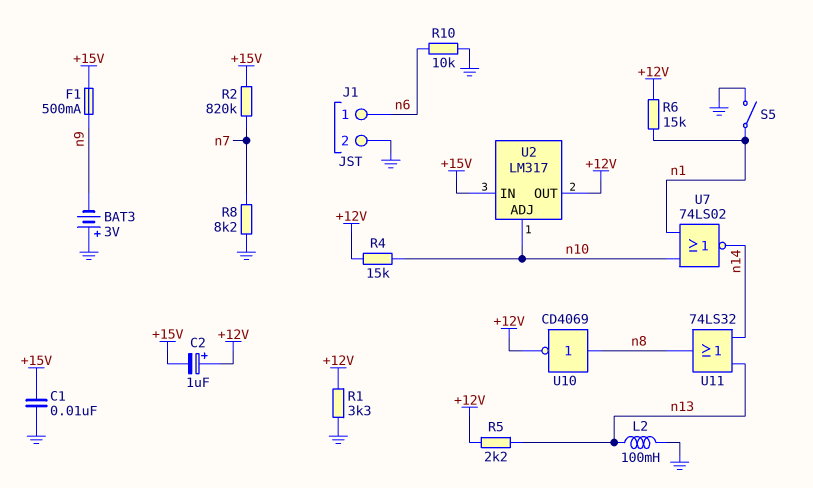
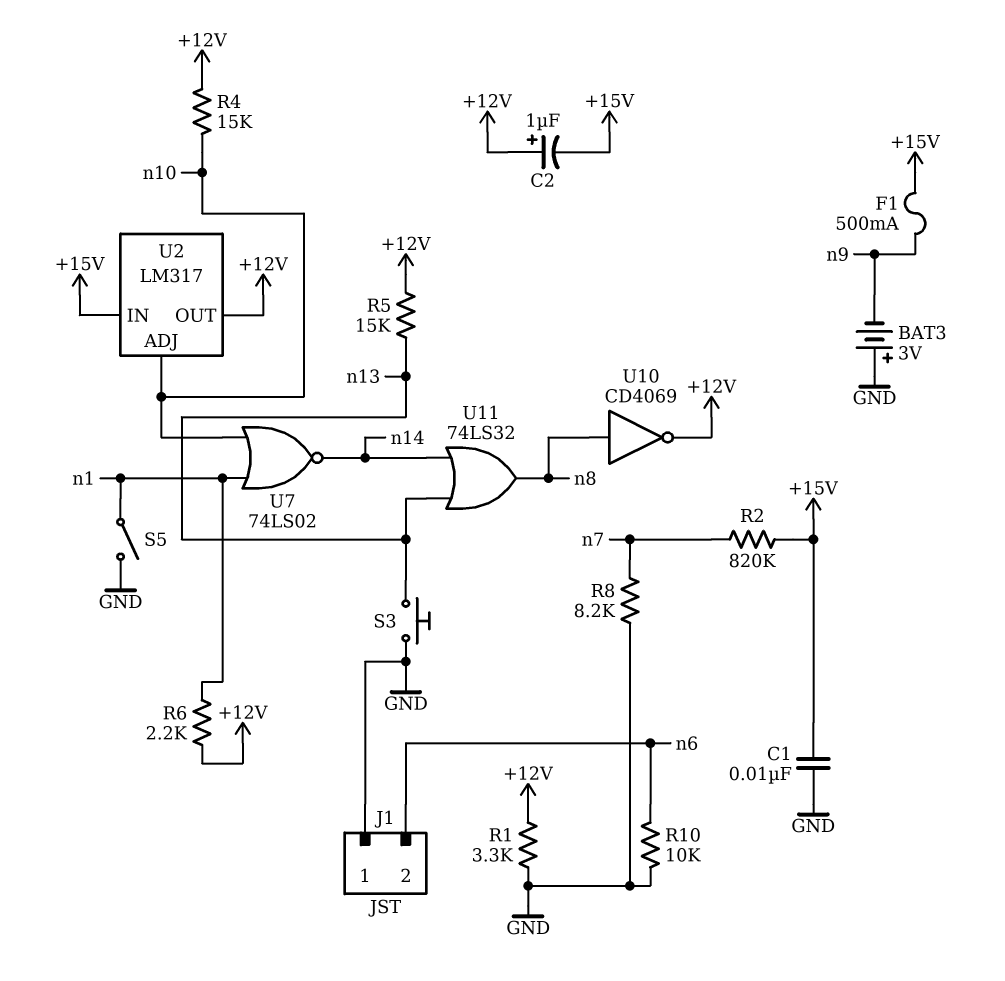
J1 pin 1: n6 -> GND
J1 pin 2: GND -> n6
L2: 100mH (GND, n13) -> none
R5: 2.2k (+12V, n13) -> 15k (+12V, n13)
R6: 15k (+12V, n1) -> 2.2k (+12V, n1)
S3: none -> button (GND, n13)

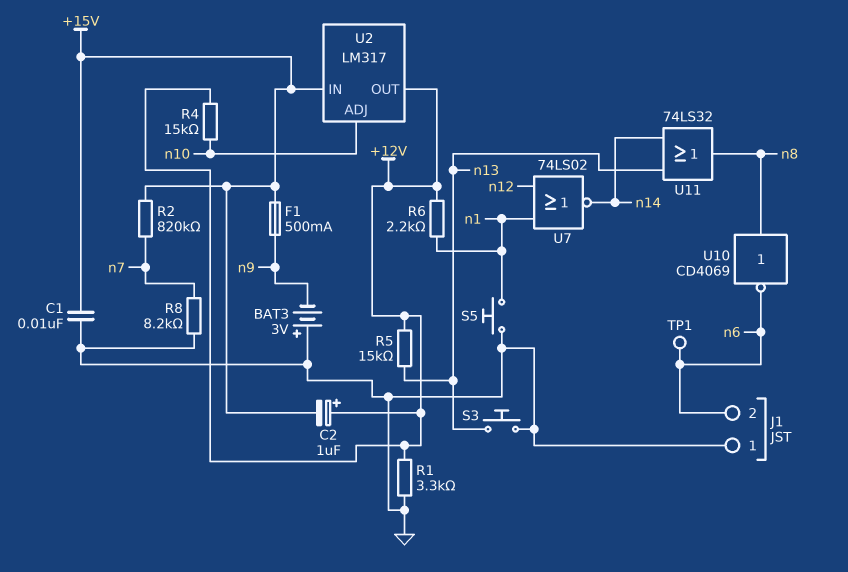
R10: 10k (GND, n6) -> none
S5: switch (GND, n1) -> button (GND, n1)
TP1: none -> test point (n6)
U7: NOR 74LS02 (in n1, in n10, out n14) -> NOR 74LS02 (in n1, in n12, out n14)
U10: NOT CD4069 (in n8, out +12V) -> NOT CD4069 (in n8, out n6)

